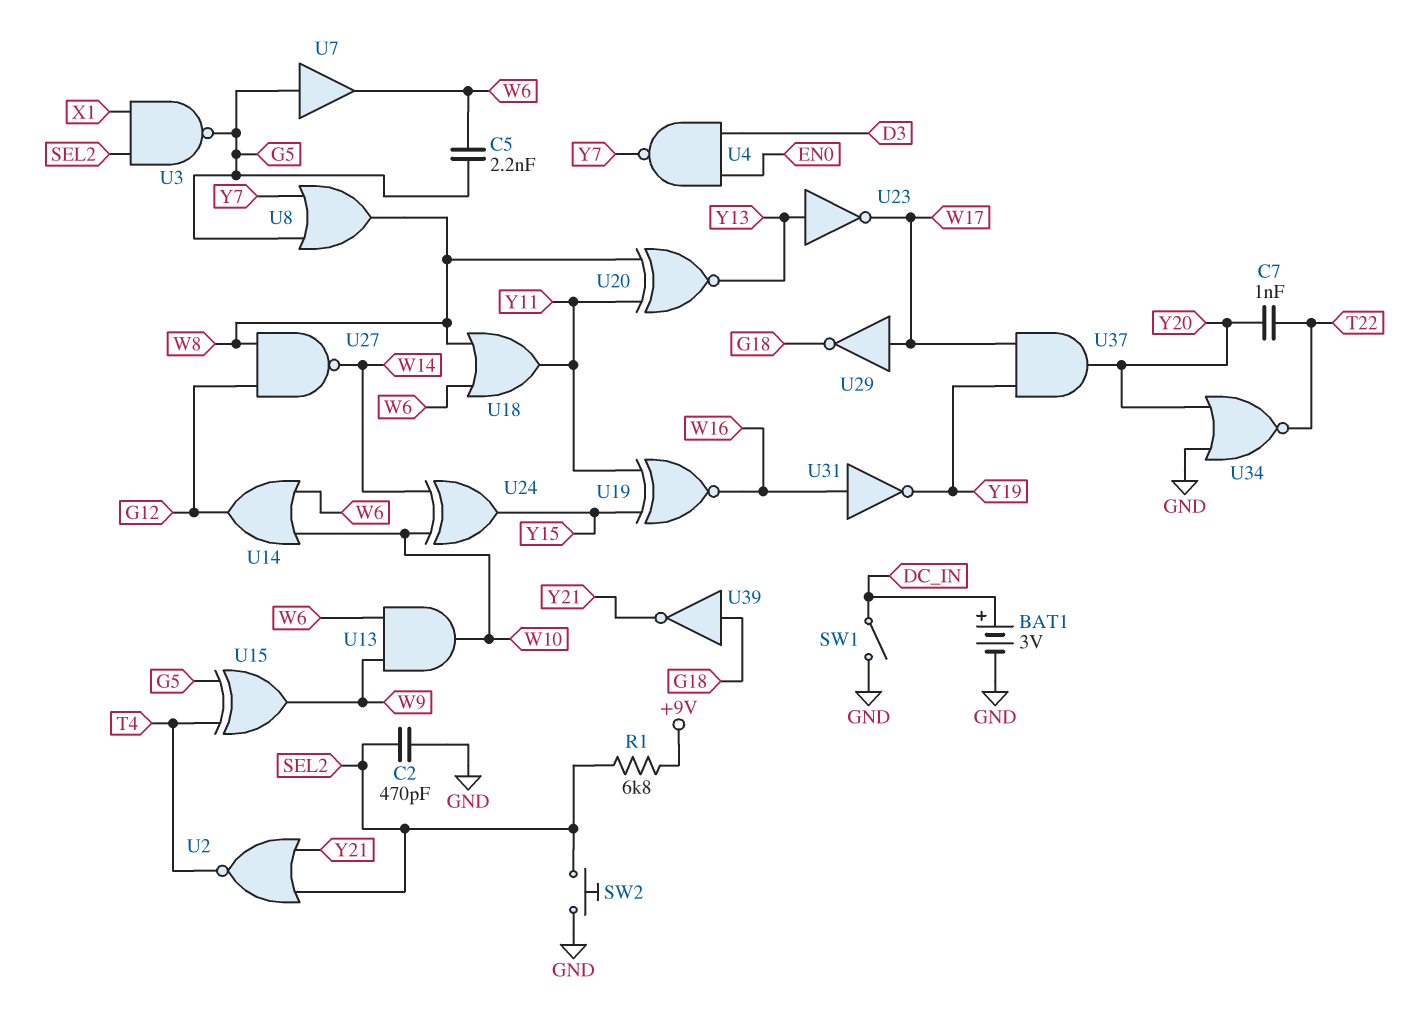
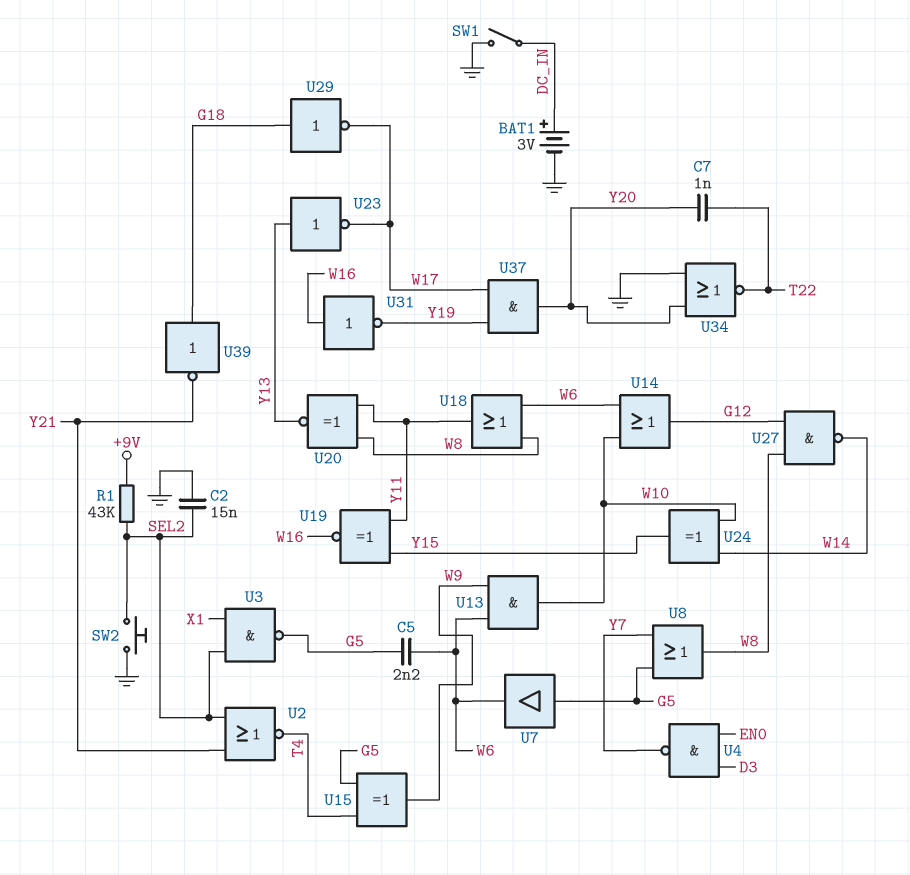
C2: 470pF (GND, SEL2) -> 15nF (GND, SEL2)
R1: 6.8k (+9V, SEL2) -> 43k (+9V, SEL2)
U29: NOT (in W17, out G18) -> NOT (in G18, out W17)

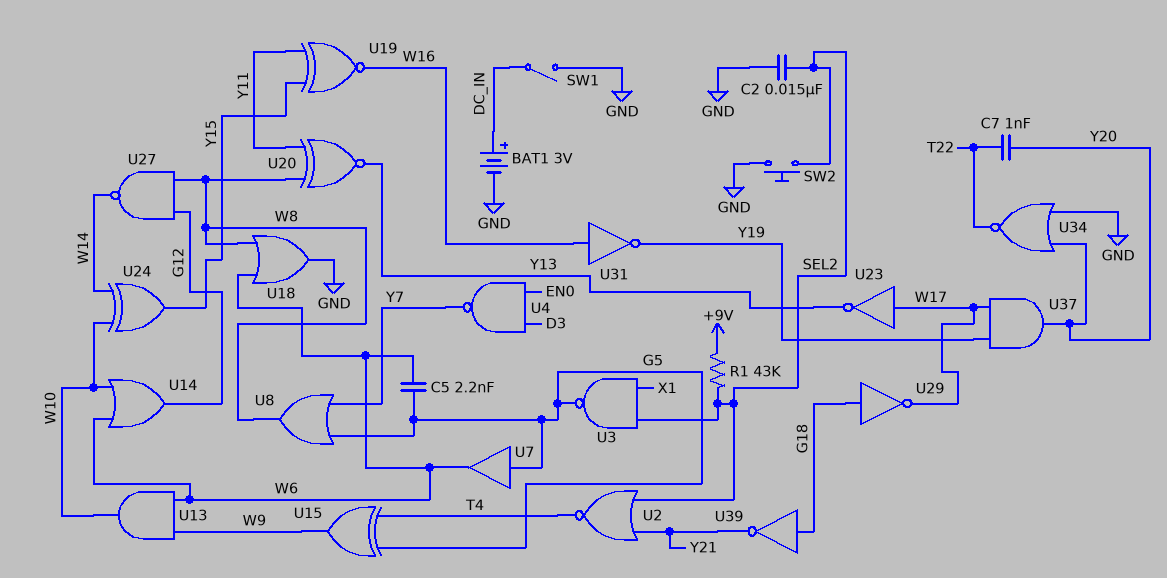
U18: OR (in W6, in W8, out Y11) -> OR (in W6, in W8, out GND)
U23: NOT (in Y13, out W17) -> NOT (in W17, out Y13)

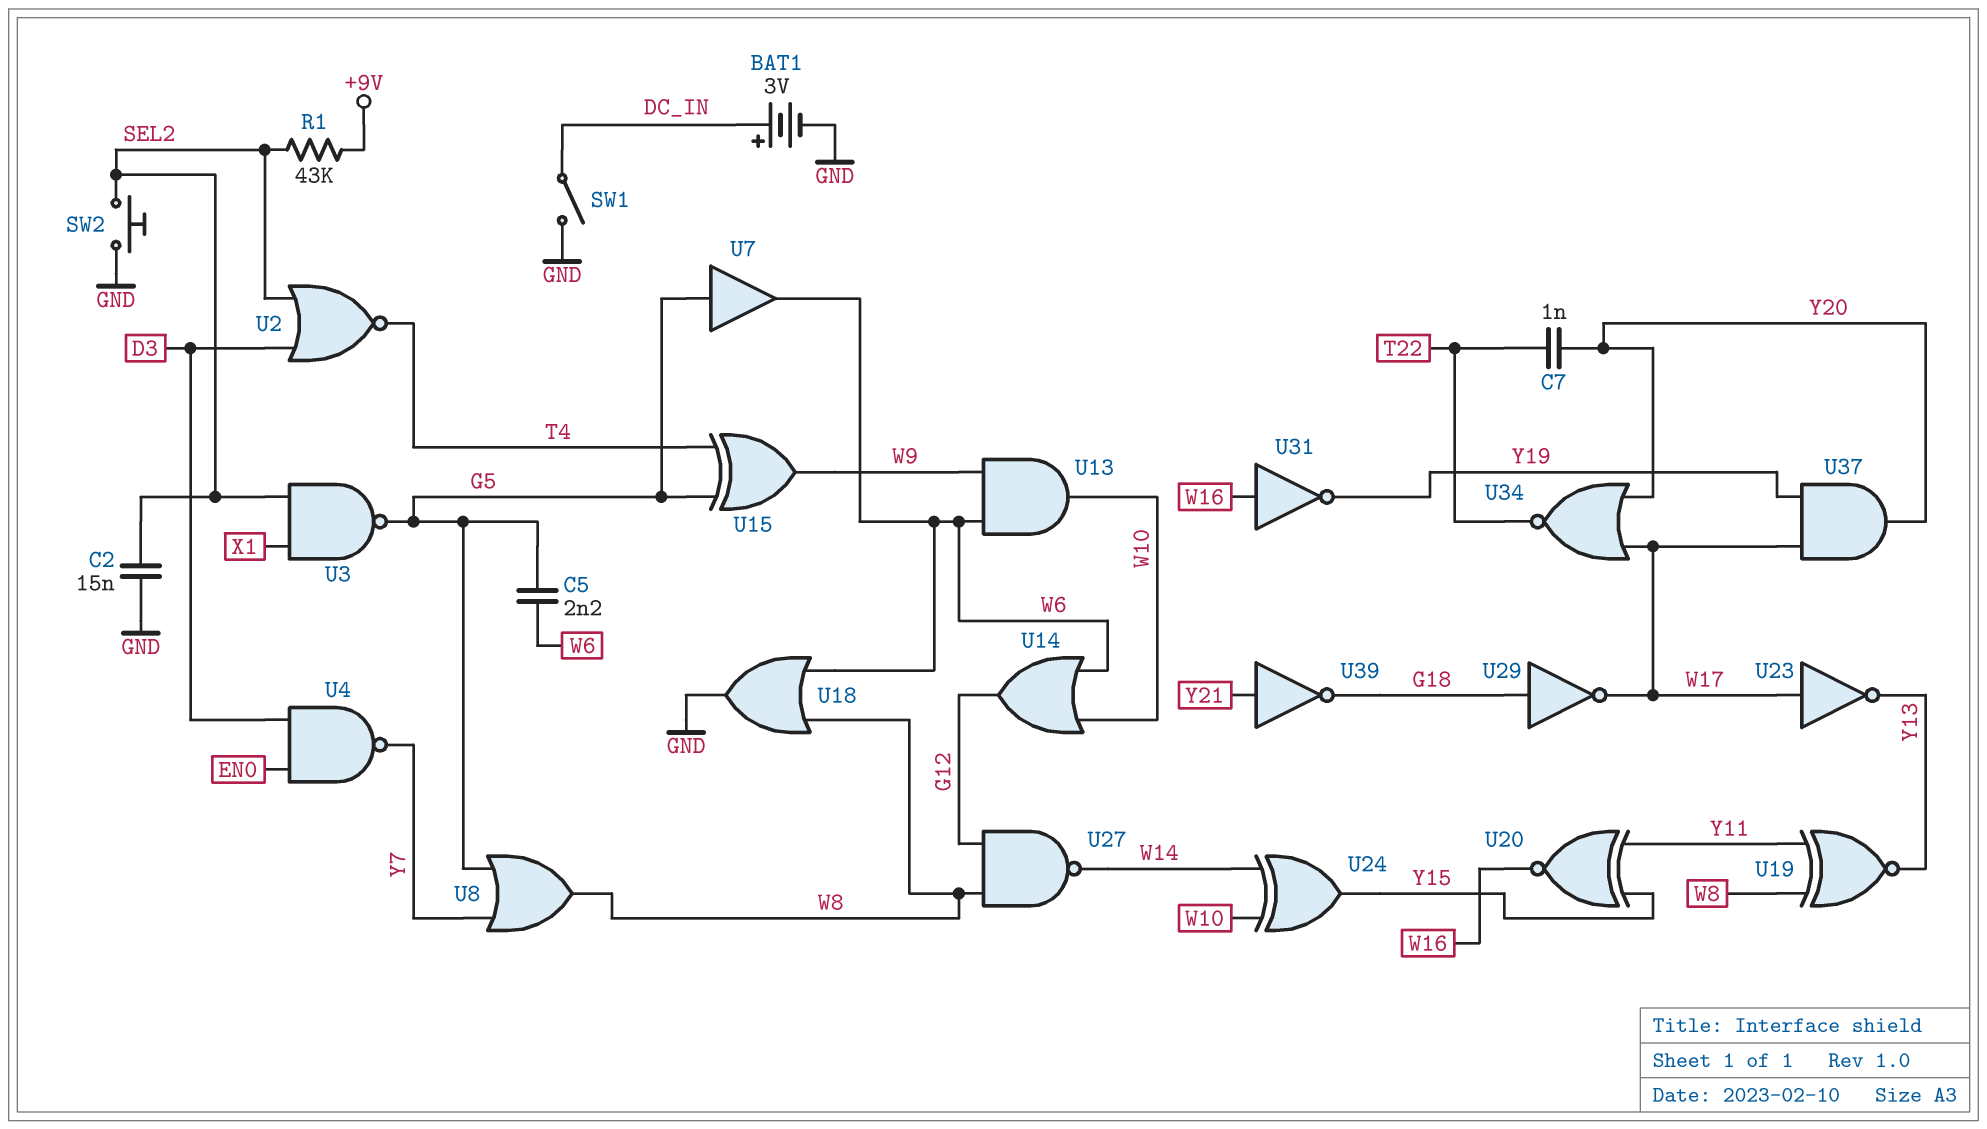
U2: NOR (in SEL2, in Y21, out T4) -> NOR (in D3, in SEL2, out T4)
U19: XNOR (in Y11, in Y15, out W16) -> XNOR (in W8, in Y11, out Y13)
U20: XNOR (in W8, in Y11, out Y13) -> XNOR (in Y11, in Y15, out W16)
U34: NOR (in GND, in Y20, out T22) -> NOR (in W17, in Y20, out T22)
U39: NOT (in G18, out Y21) -> NOT (in Y21, out G18)

